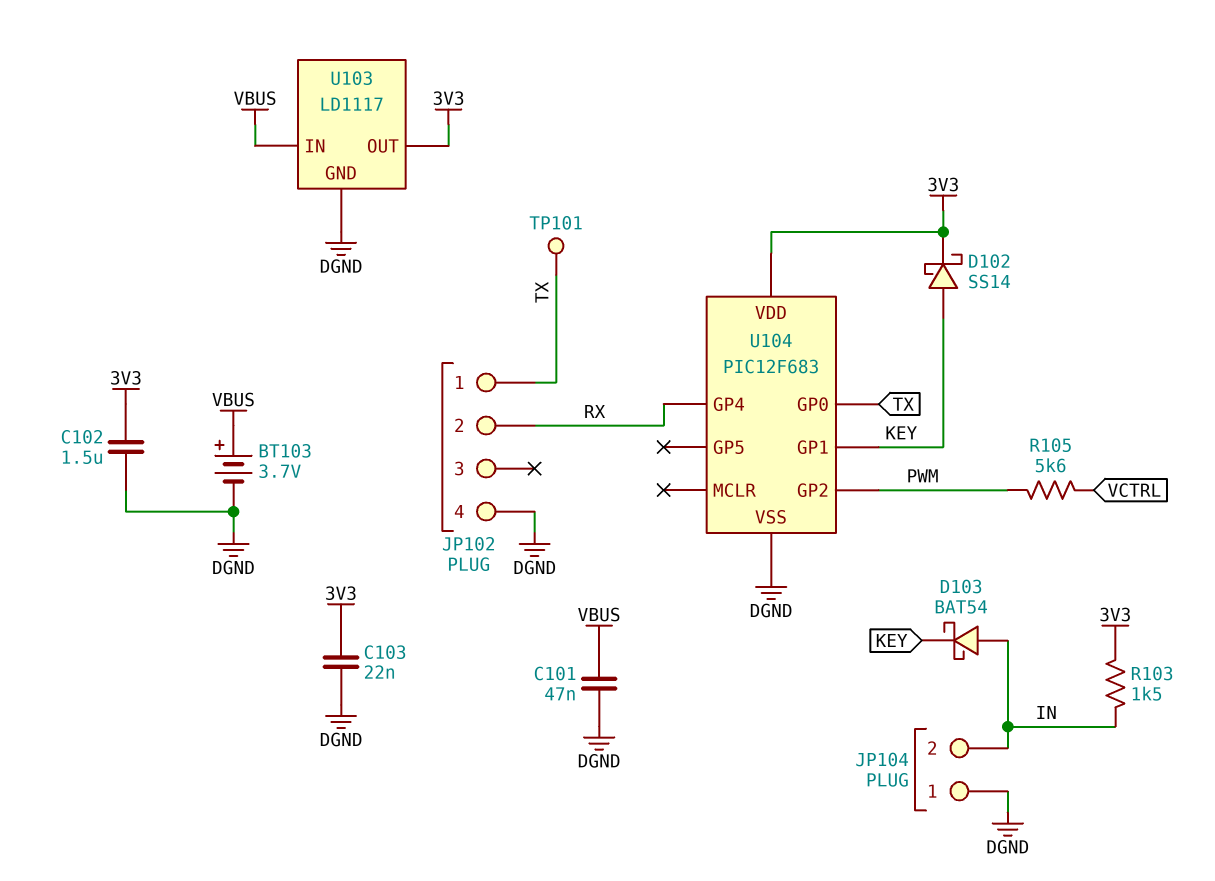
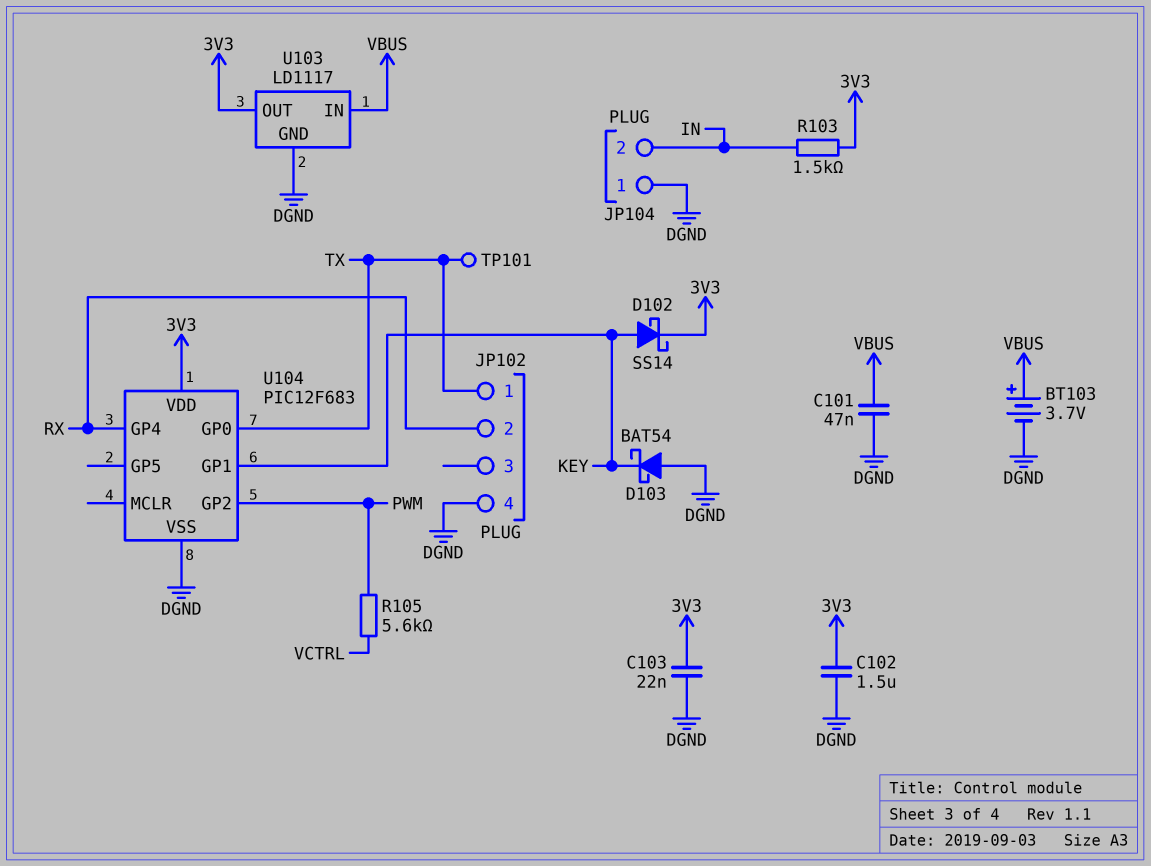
D103: schottky BAT54 (A IN, K KEY) -> schottky BAT54 (A DGND, K KEY)

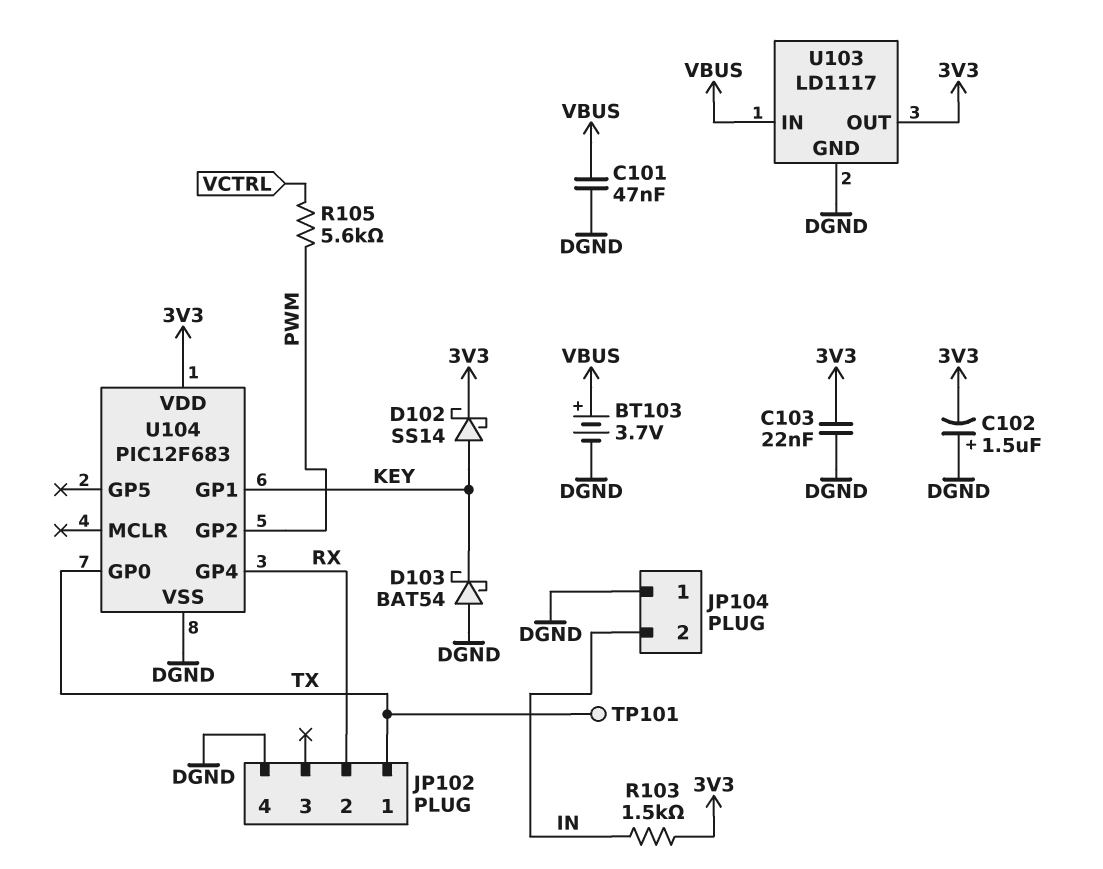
C102: 1.5uF (3V3, DGND) -> 1.5uF (plus DGND, minus 3V3)

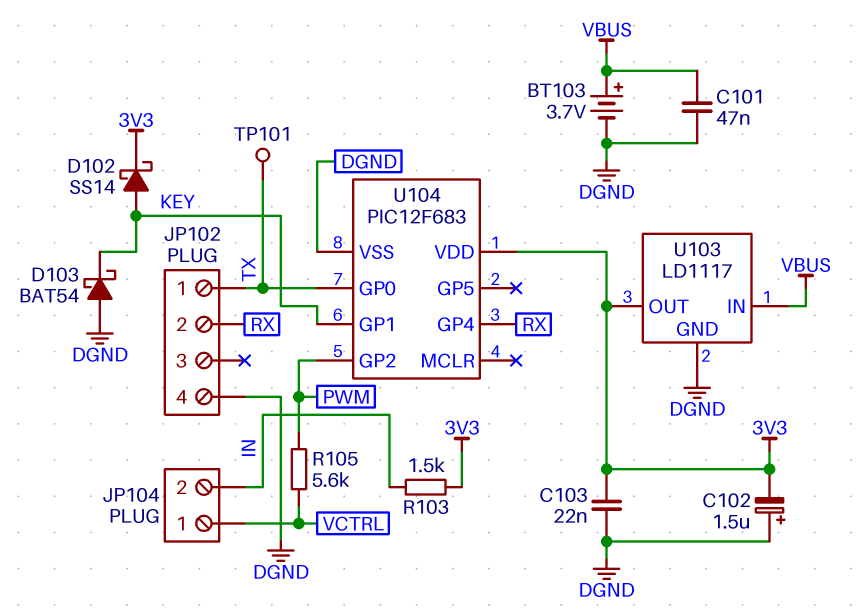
JP104 pin 1: DGND -> VCTRL

